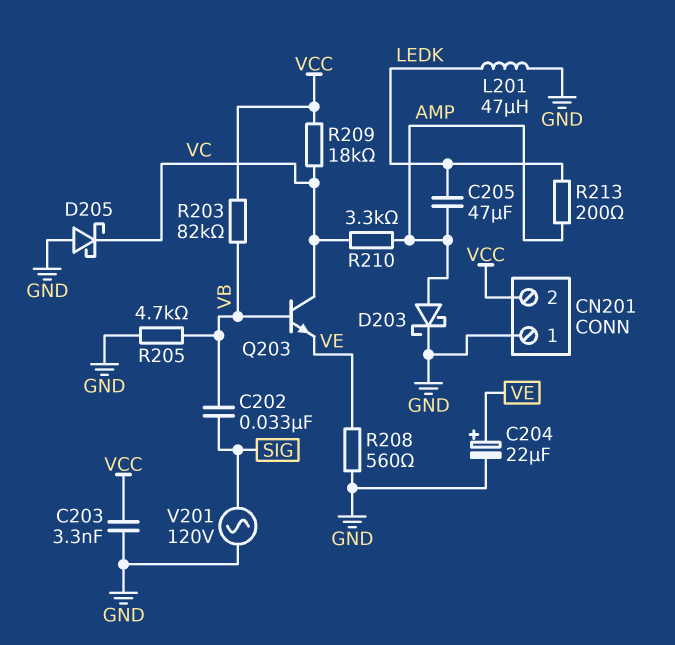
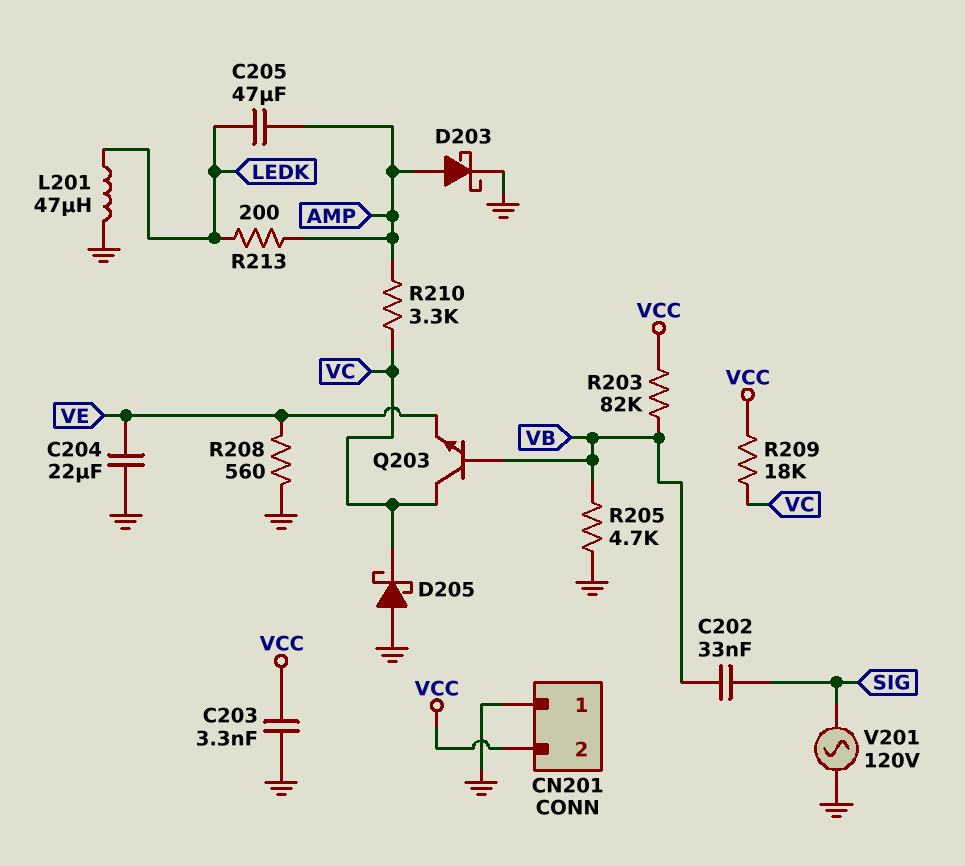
C204: 22uF (plus VE, minus GND) -> 22uF (GND, VE)

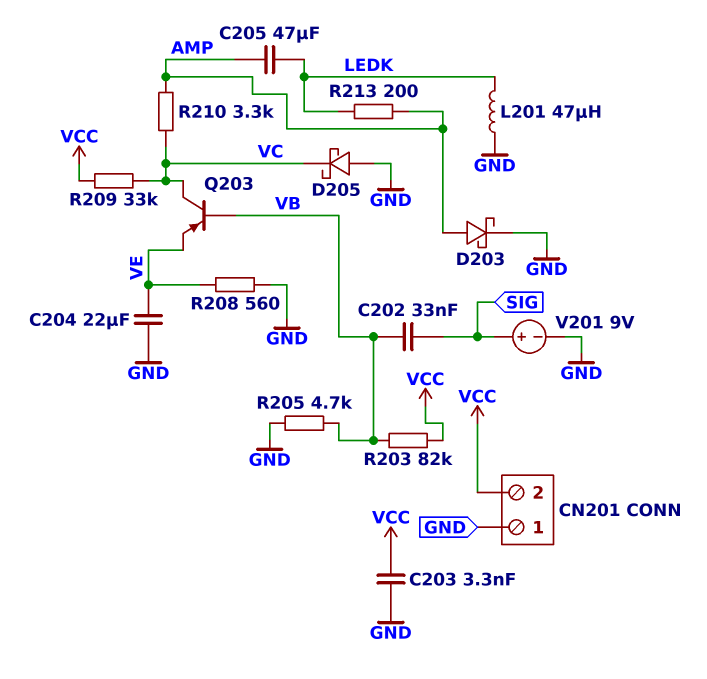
Q203: NPN (B VB, C VC, E VE) -> PNP (B VB, C VC, E VE)
R209: 18k (VC, VCC) -> 33k (VC, VCC)
V201: AC 120V (GND, SIG) -> 9V (plus SIG, minus GND)

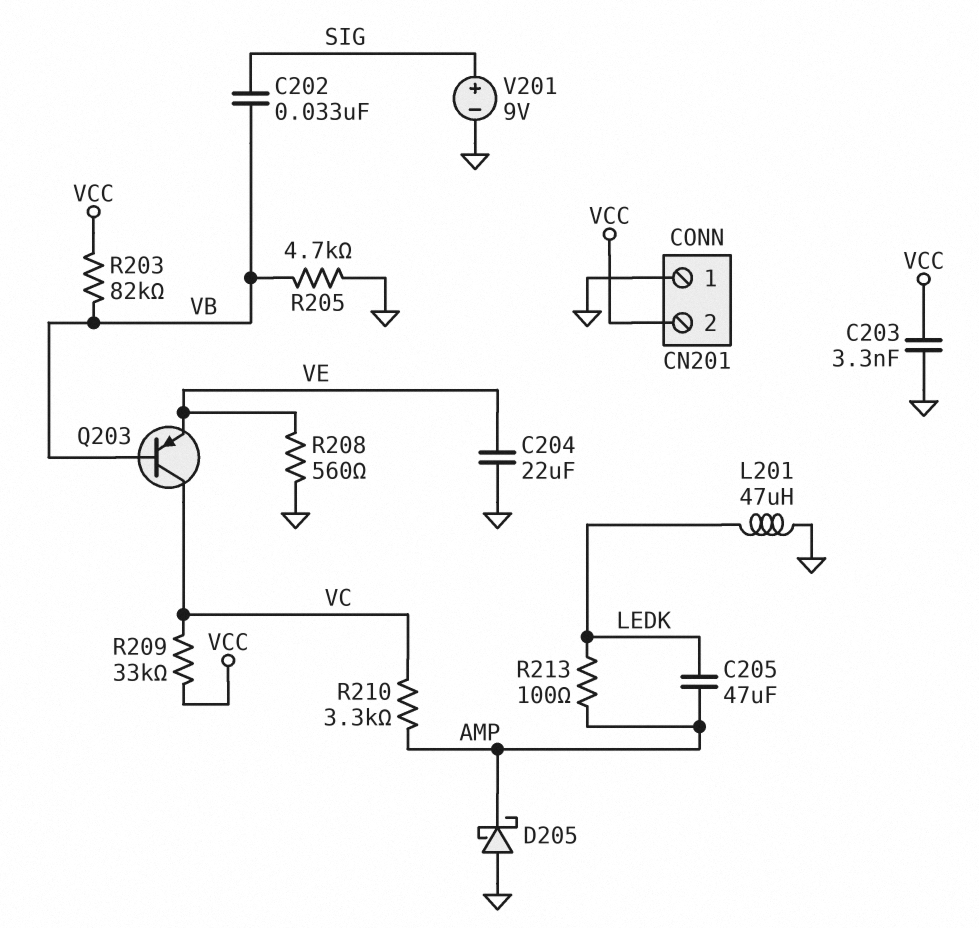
D203: schottky (A AMP, K GND) -> none
D205: schottky (A GND, K VC) -> schottky (A GND, K AMP)
R213: 200 (AMP, LEDK) -> 100 (AMP, LEDK)

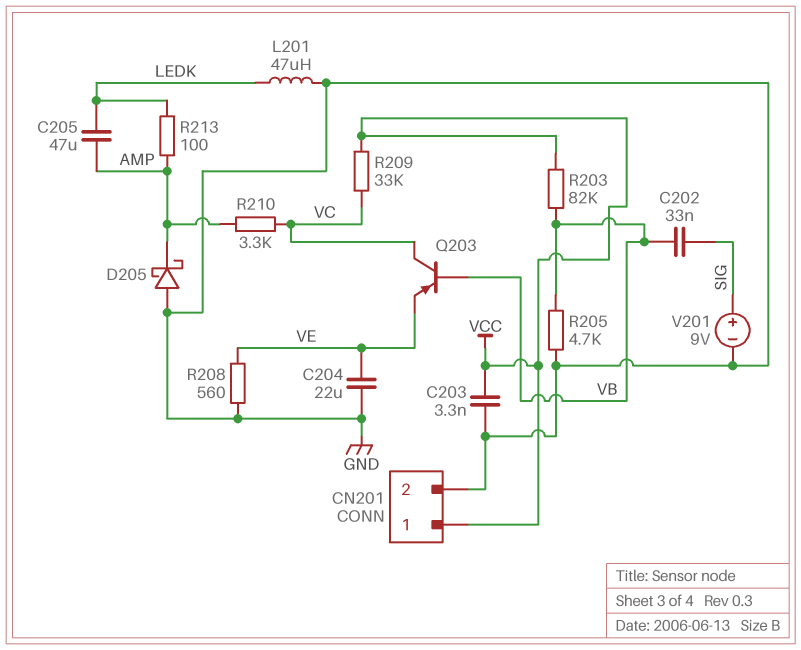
CN201 pin 1: GND -> VCC
CN201 pin 2: VCC -> GND

